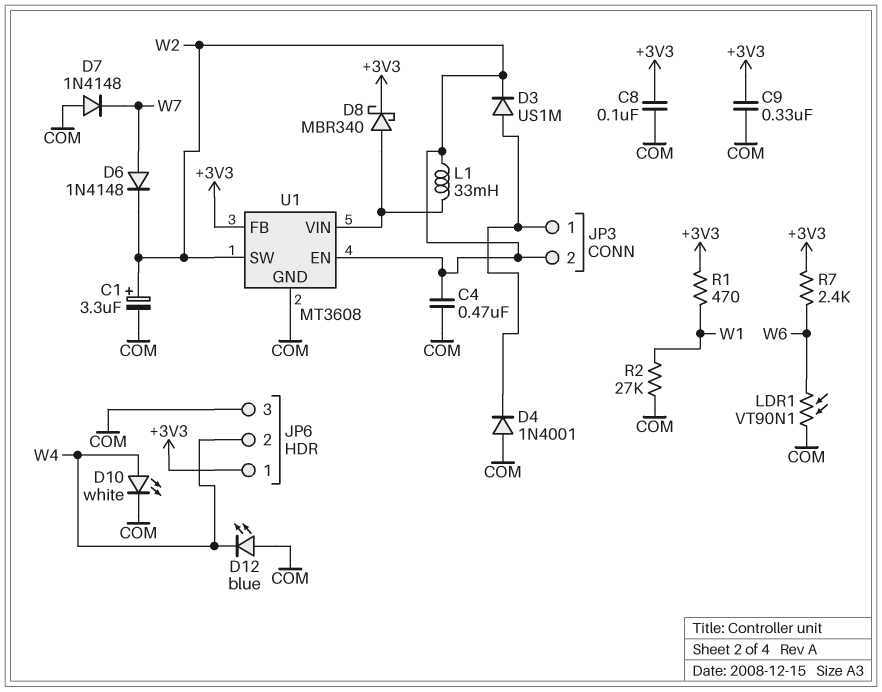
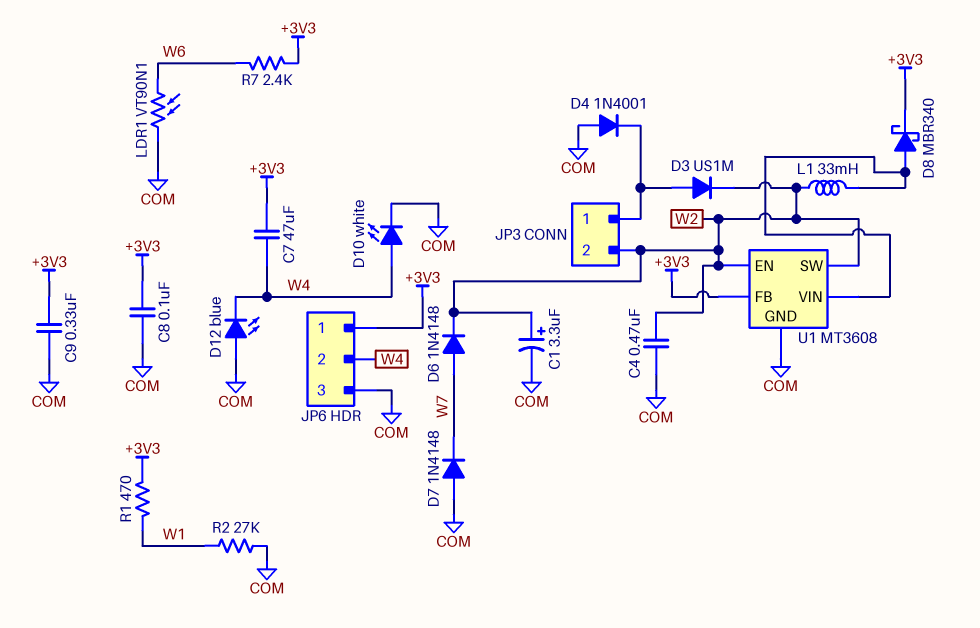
C7: none -> 47uF (+3V3, W4)

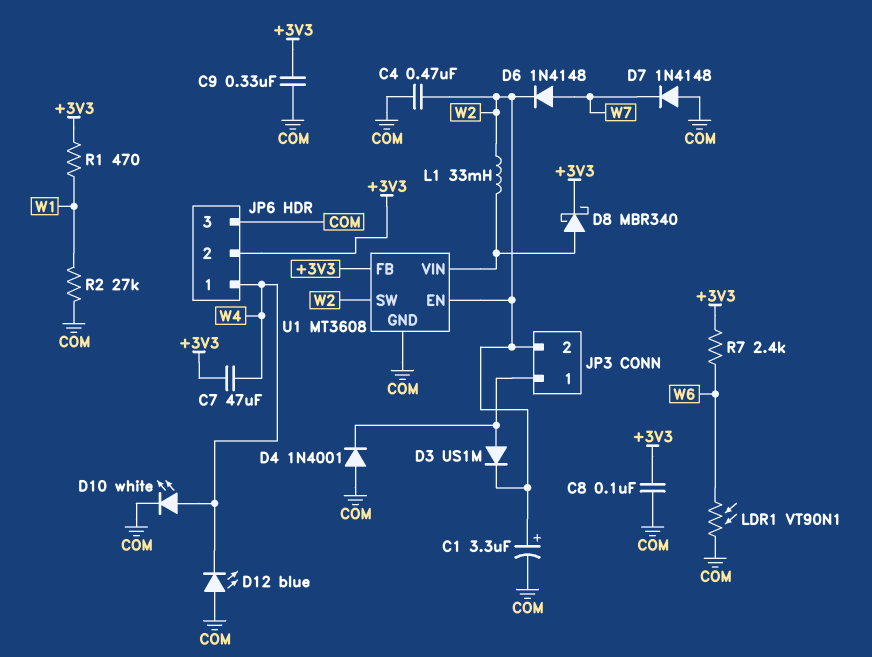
JP6 pin 1: +3V3 -> W4
JP6 pin 2: W4 -> +3V3

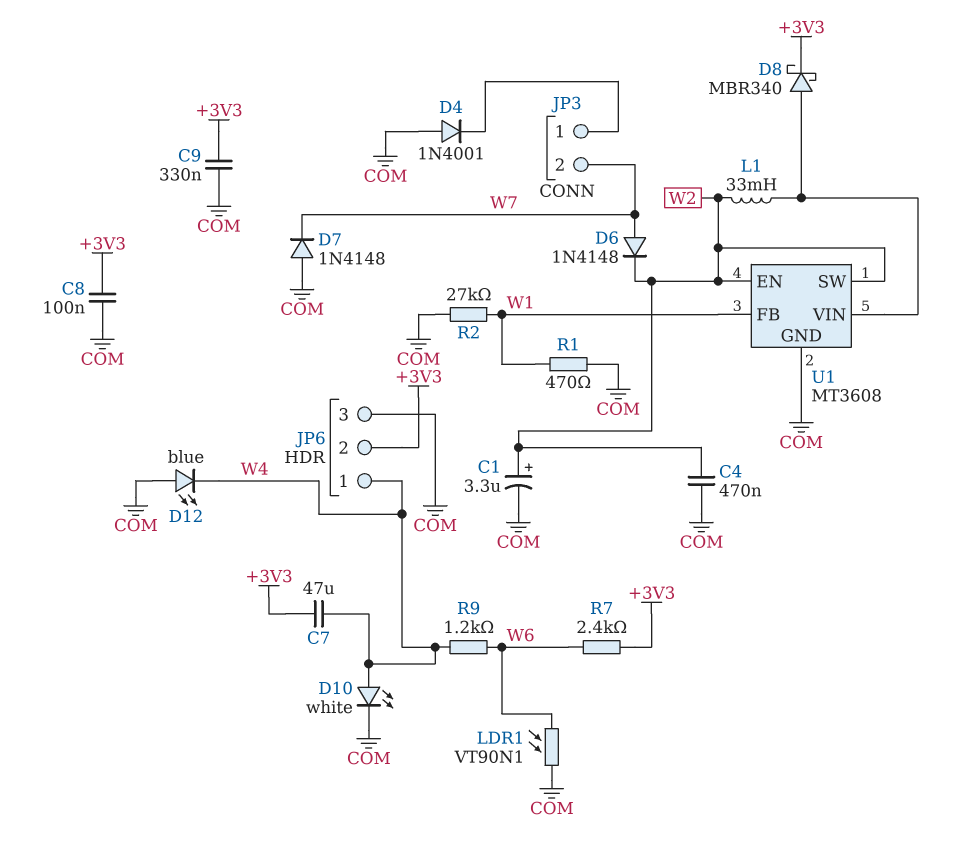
D3: diode US1M (A JP3/1, K W2) -> none
JP3 pin 2: W2 -> W7
R1: 470 (+3V3, W1) -> 470 (COM, W1)
R9: none -> 1.2k (W4, W6)
U1 pin FB: +3V3 -> W1

